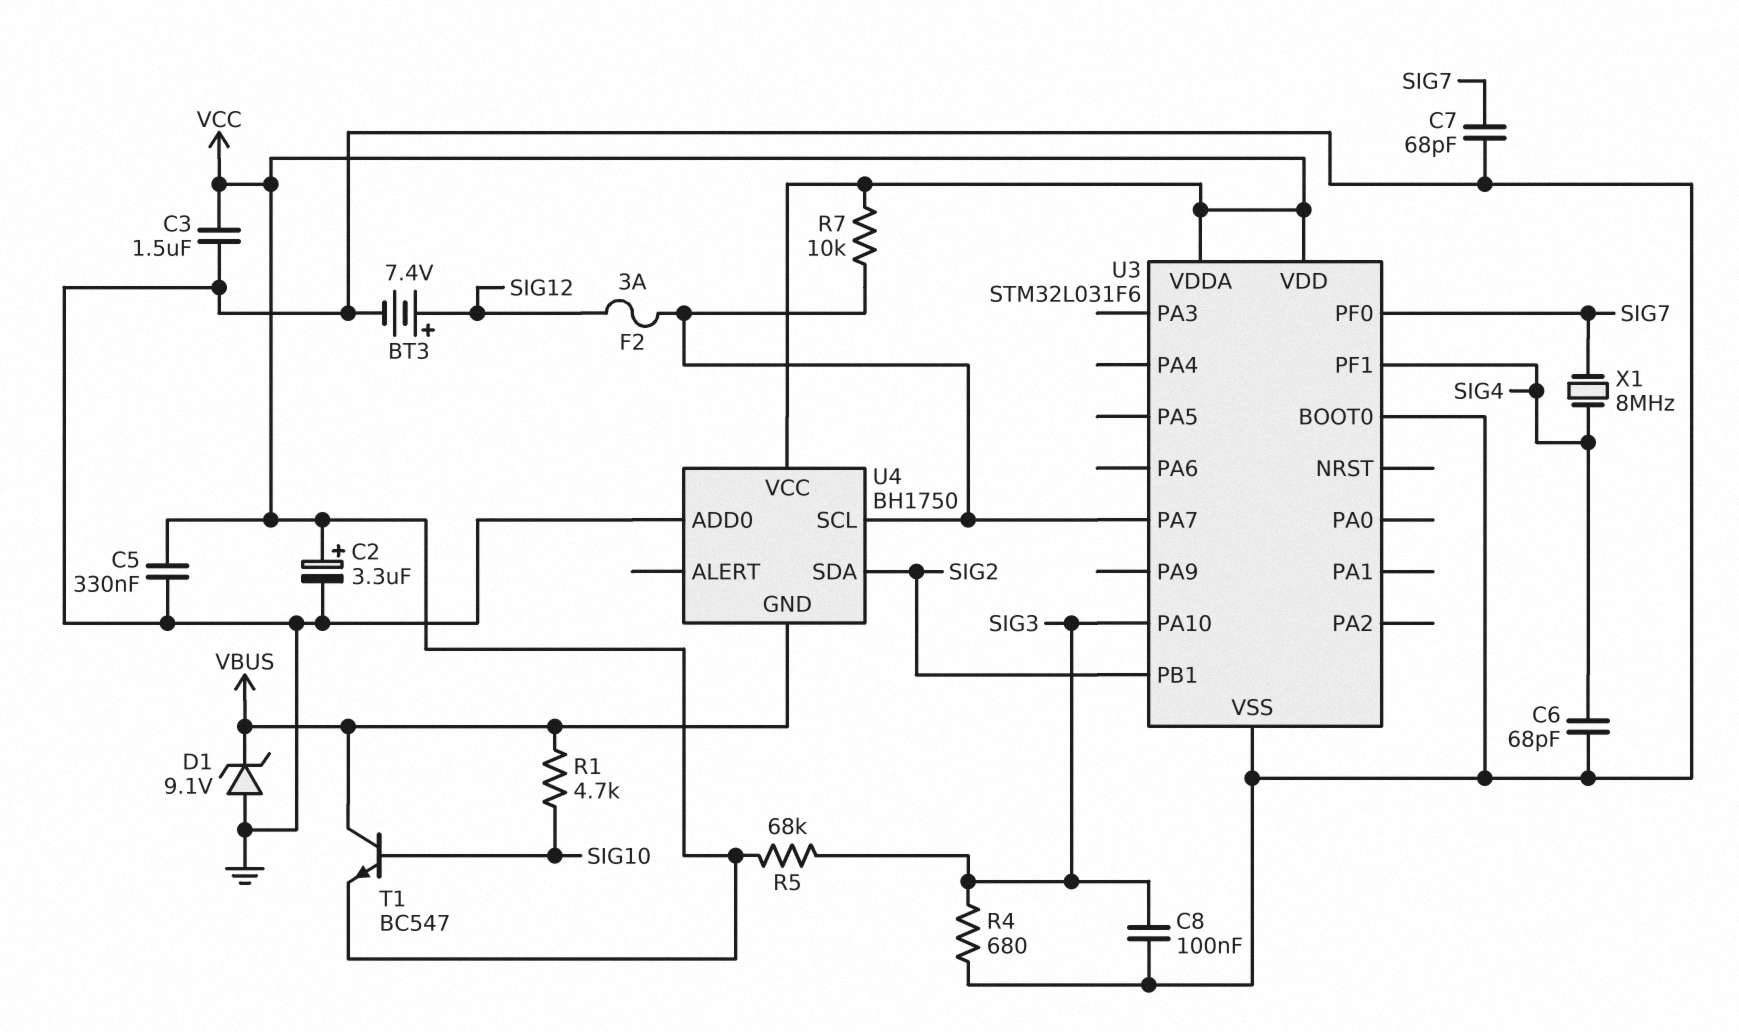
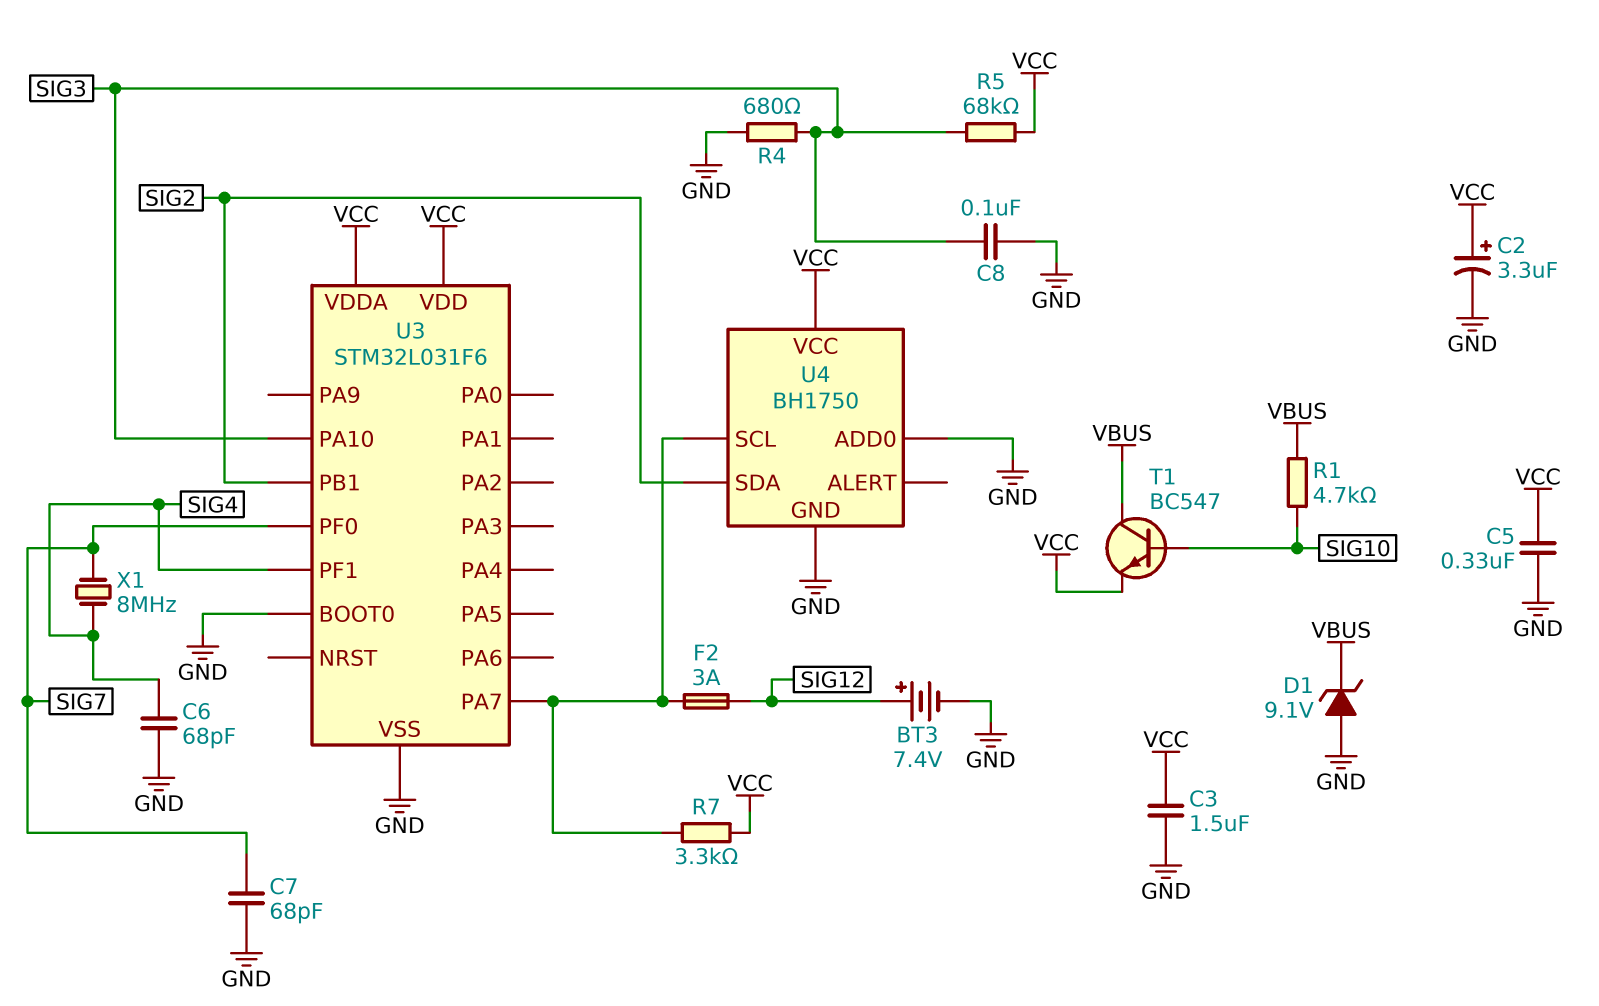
R7: 10k (U3/PA7, VCC) -> 3.3k (U3/PA7, VCC)
U4 pin GND: VBUS -> GND

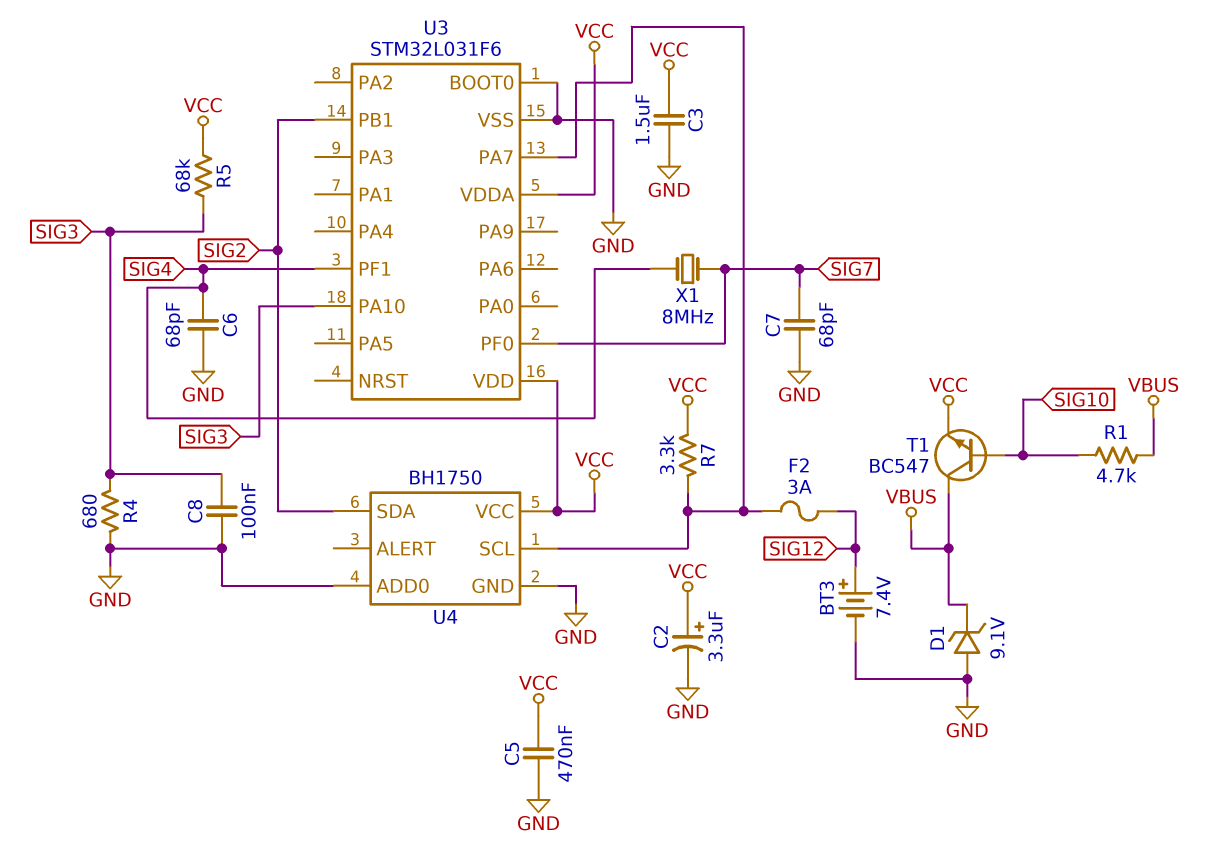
C5: 330nF (GND, VCC) -> 470nF (GND, VCC)

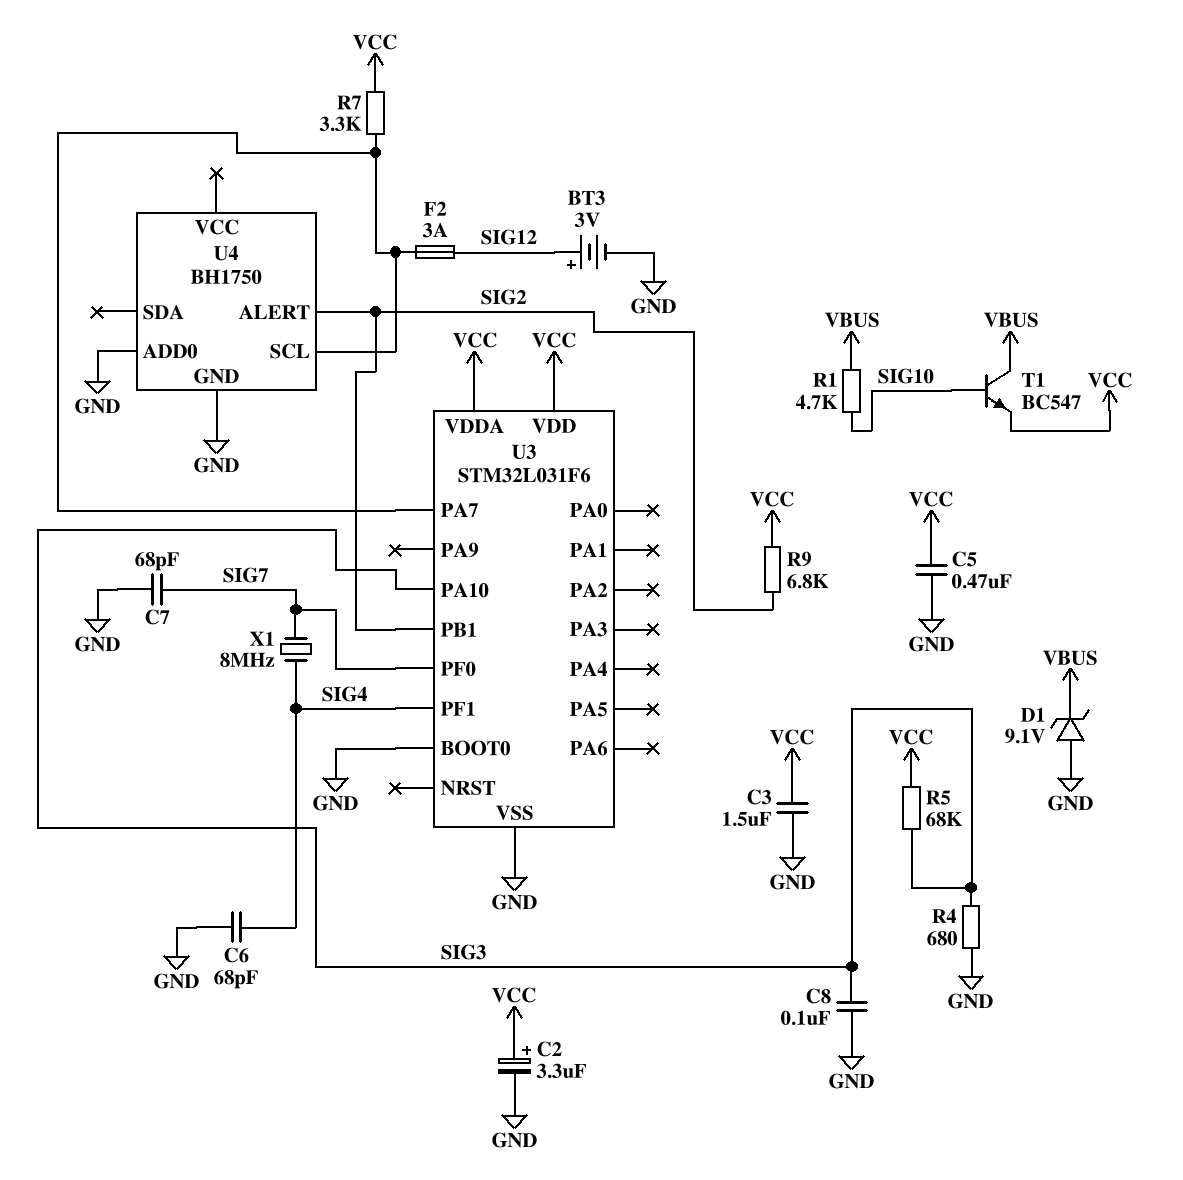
BT3: 7.4V (plus SIG12, minus GND) -> 3V (plus SIG12, minus GND)
R9: none -> 6.8k (SIG2, VCC)
U4 pin ALERT: none -> SIG2
U4 pin SDA: SIG2 -> none
U4 pin VCC: VCC -> none

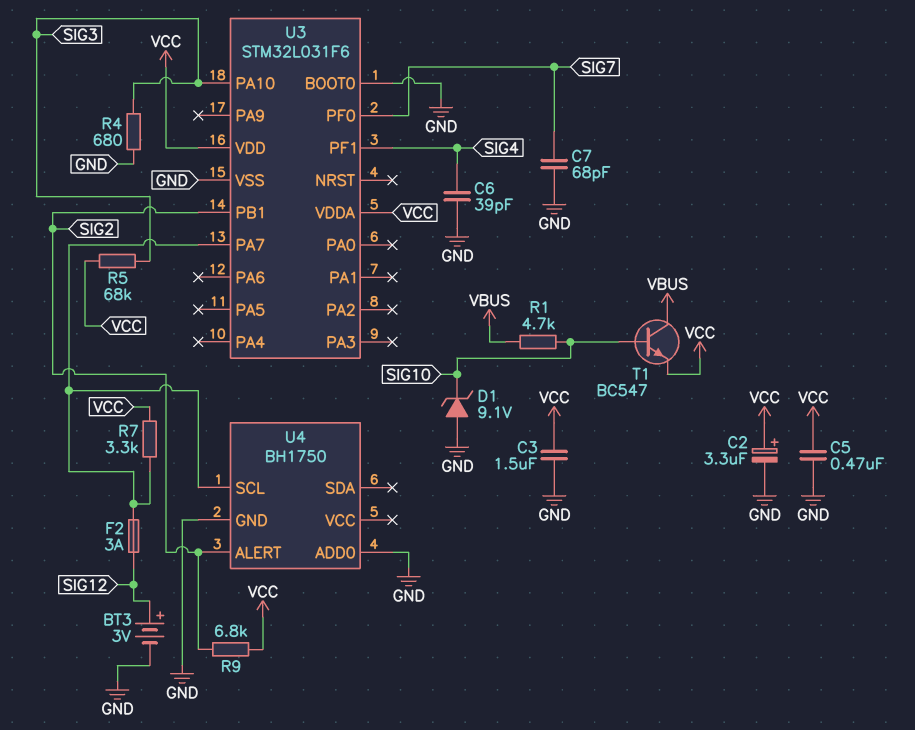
C6: 68pF (GND, SIG4) -> 39pF (GND, SIG4)
C8: 100nF (GND, SIG3) -> none
D1: zener 9.1V (A GND, K VBUS) -> zener 9.1V (A GND, K SIG10)
X1: 8MHz (SIG4, SIG7) -> none

